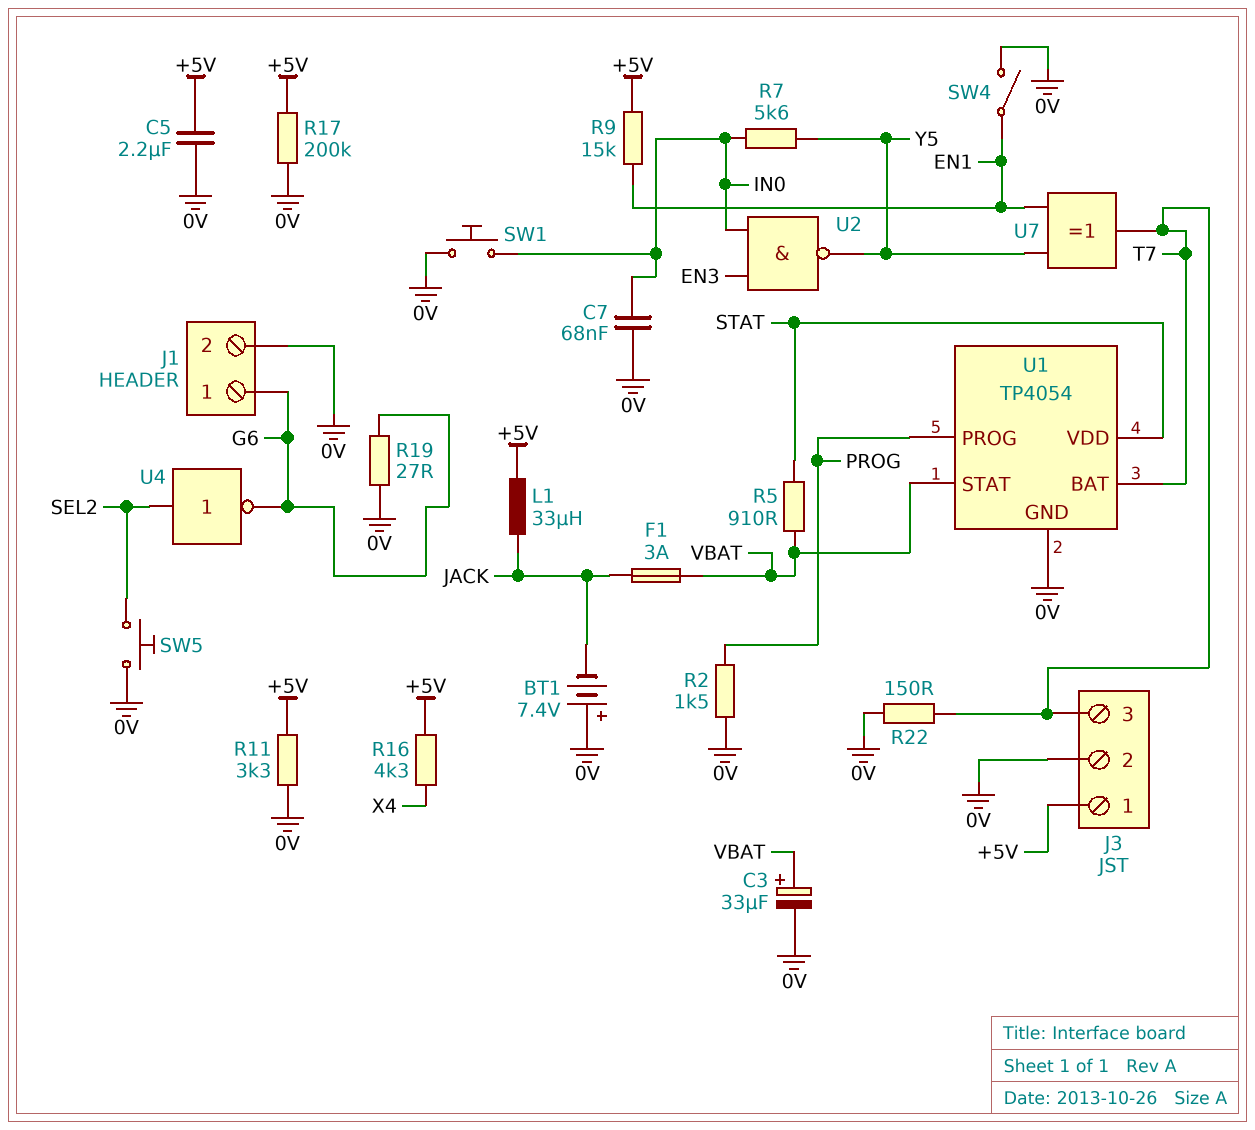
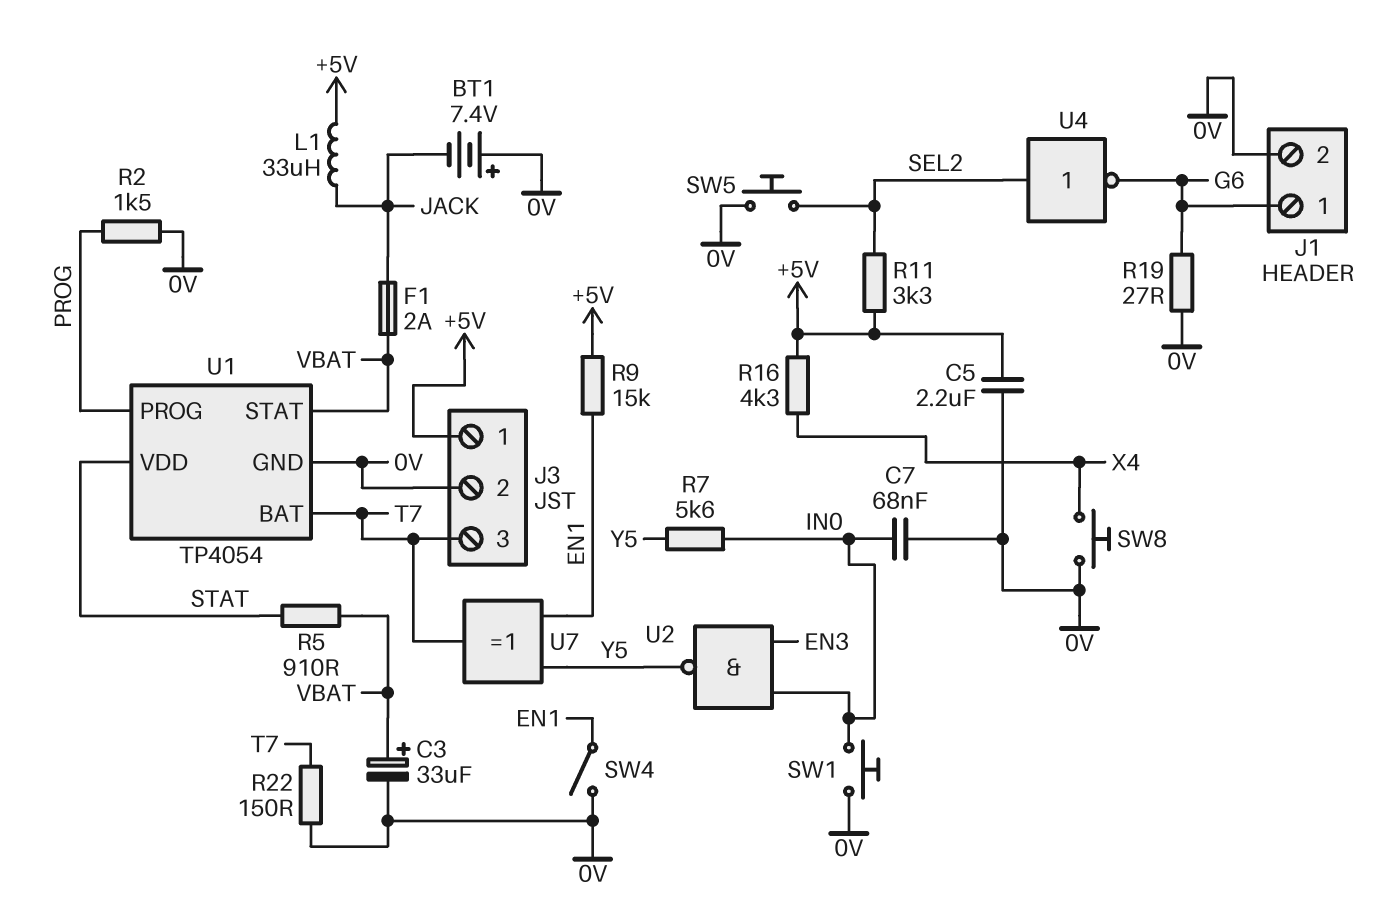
F1: 3A (JACK, VBAT) -> 2A (JACK, VBAT)
R11: 3.3k (+5V, 0V) -> 3.3k (+5V, SEL2)
R17: 200k (+5V, 0V) -> none
SW8: none -> button (0V, X4)

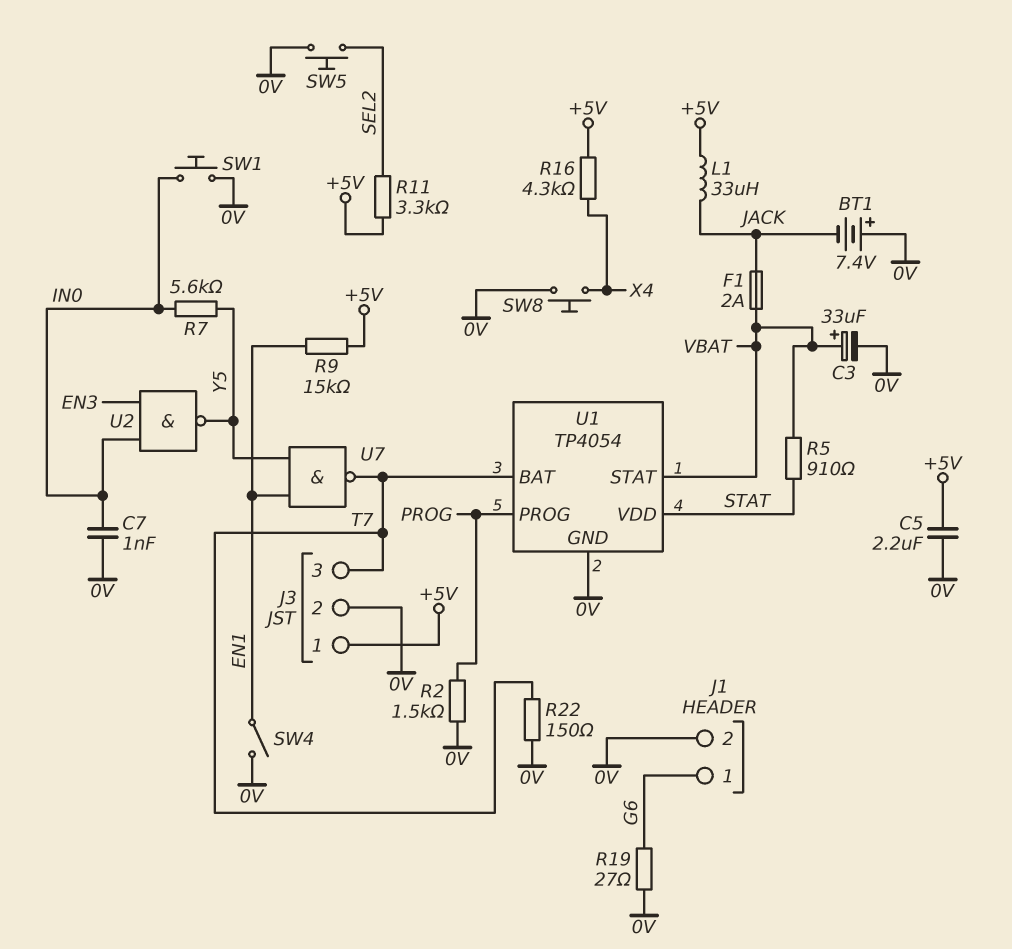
C7: 68nF (0V, IN0) -> 1nF (0V, IN0)
U4: NOT (in SEL2, out G6) -> none
U7: XOR (in EN1, in Y5, out T7) -> NAND (in EN1, in Y5, out T7)

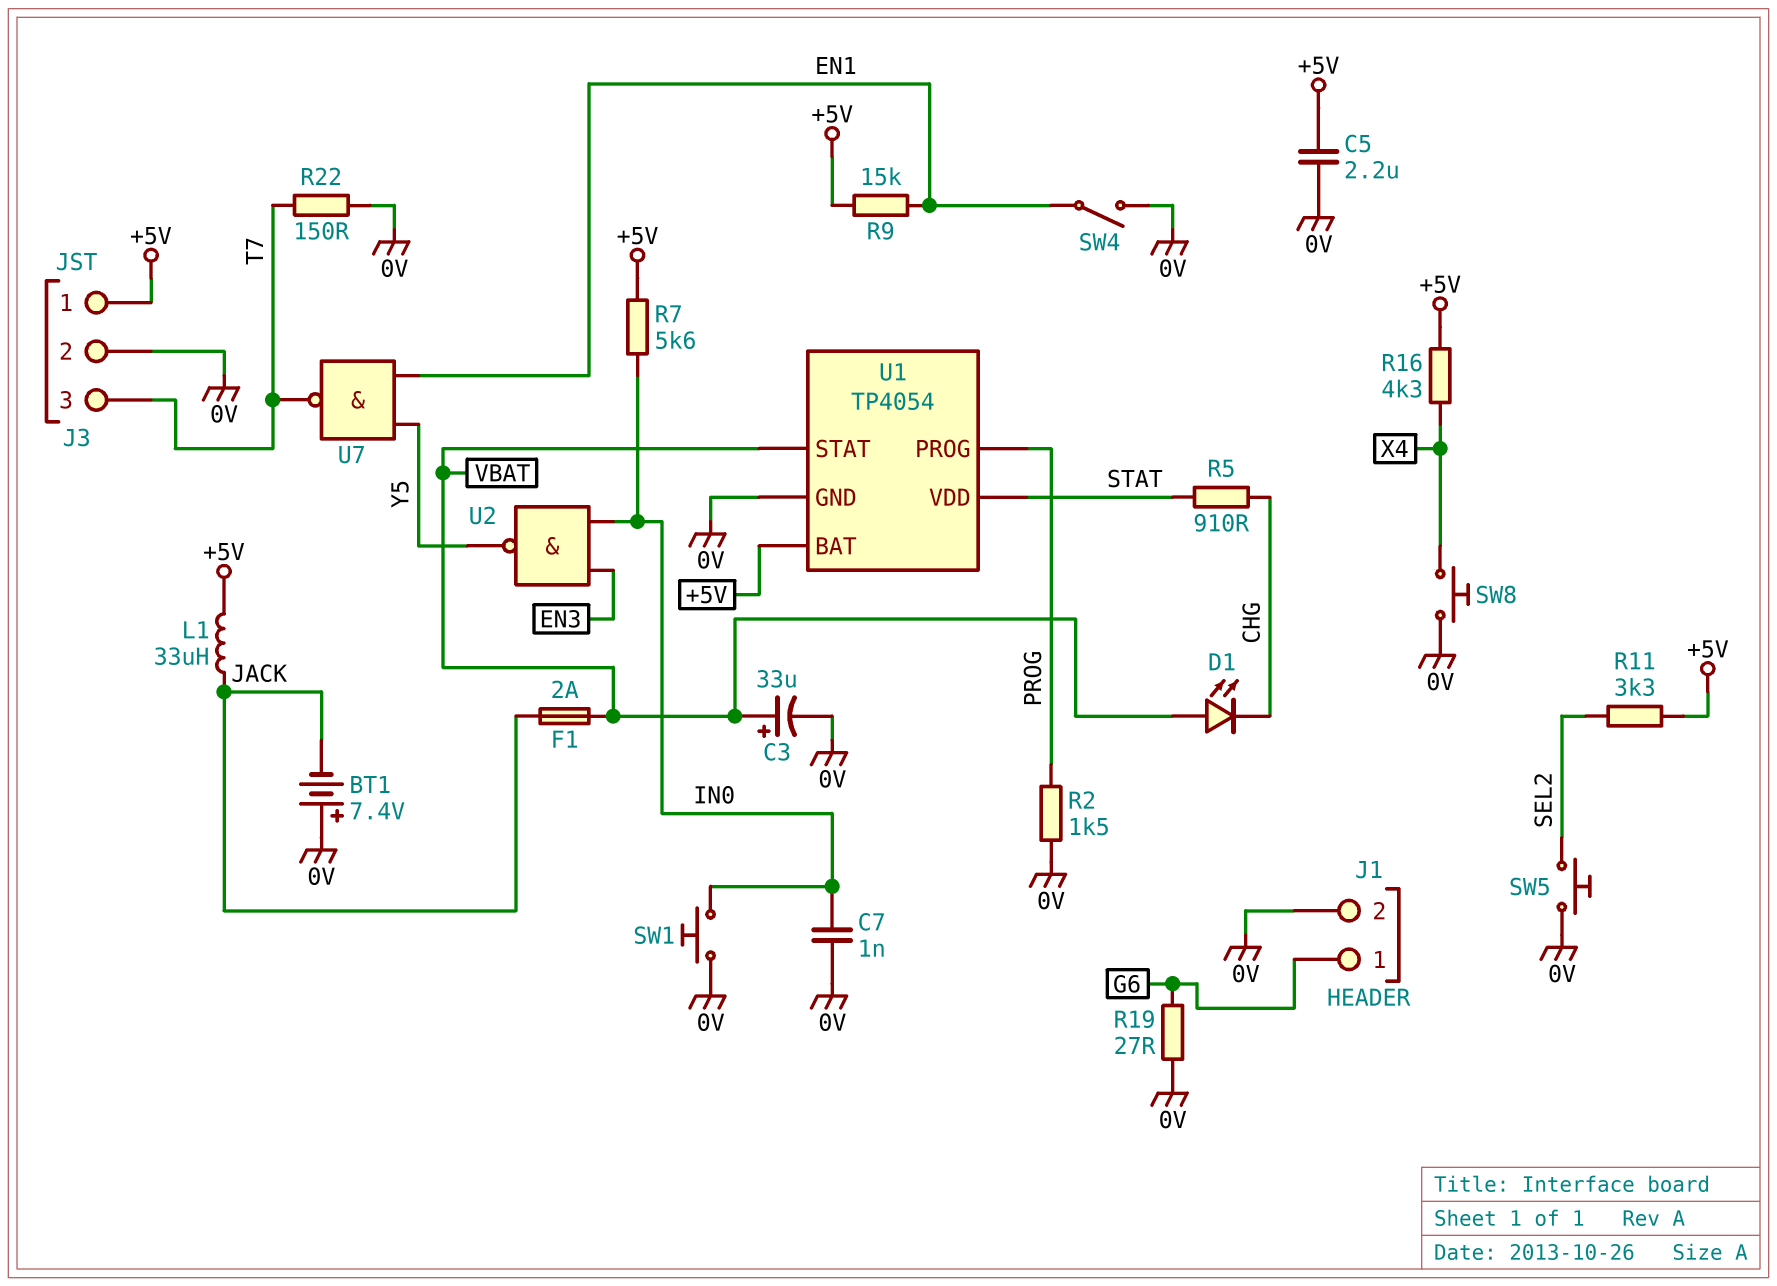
D1: none -> LED (A VBAT, K CHG)
R5: 910 (STAT, VBAT) -> 910 (CHG, STAT)
R7: 5.6k (IN0, Y5) -> 5.6k (+5V, IN0)
U1 pin BAT: T7 -> +5V

